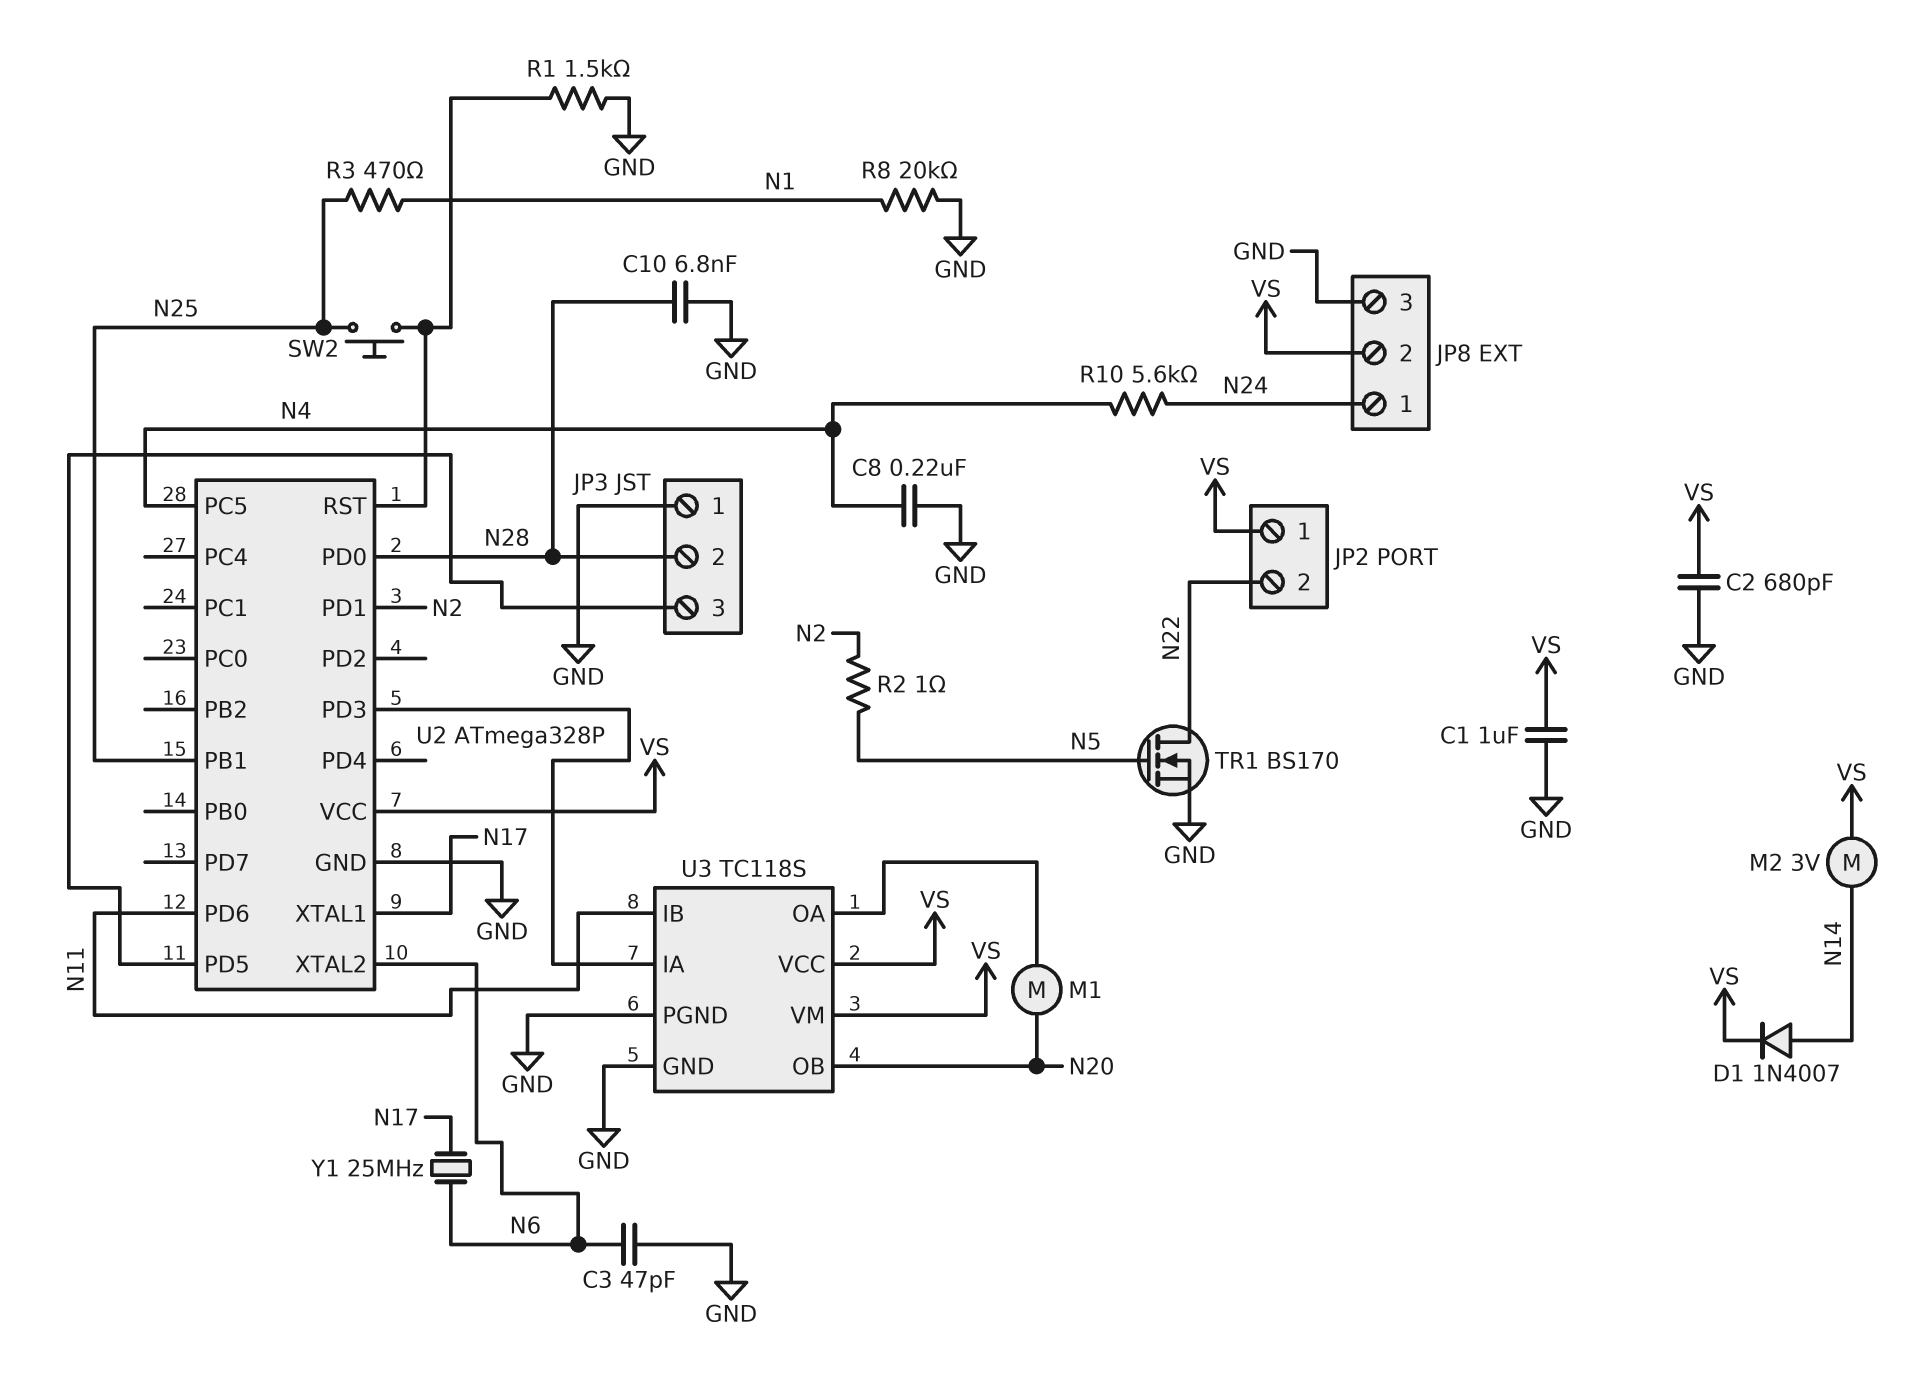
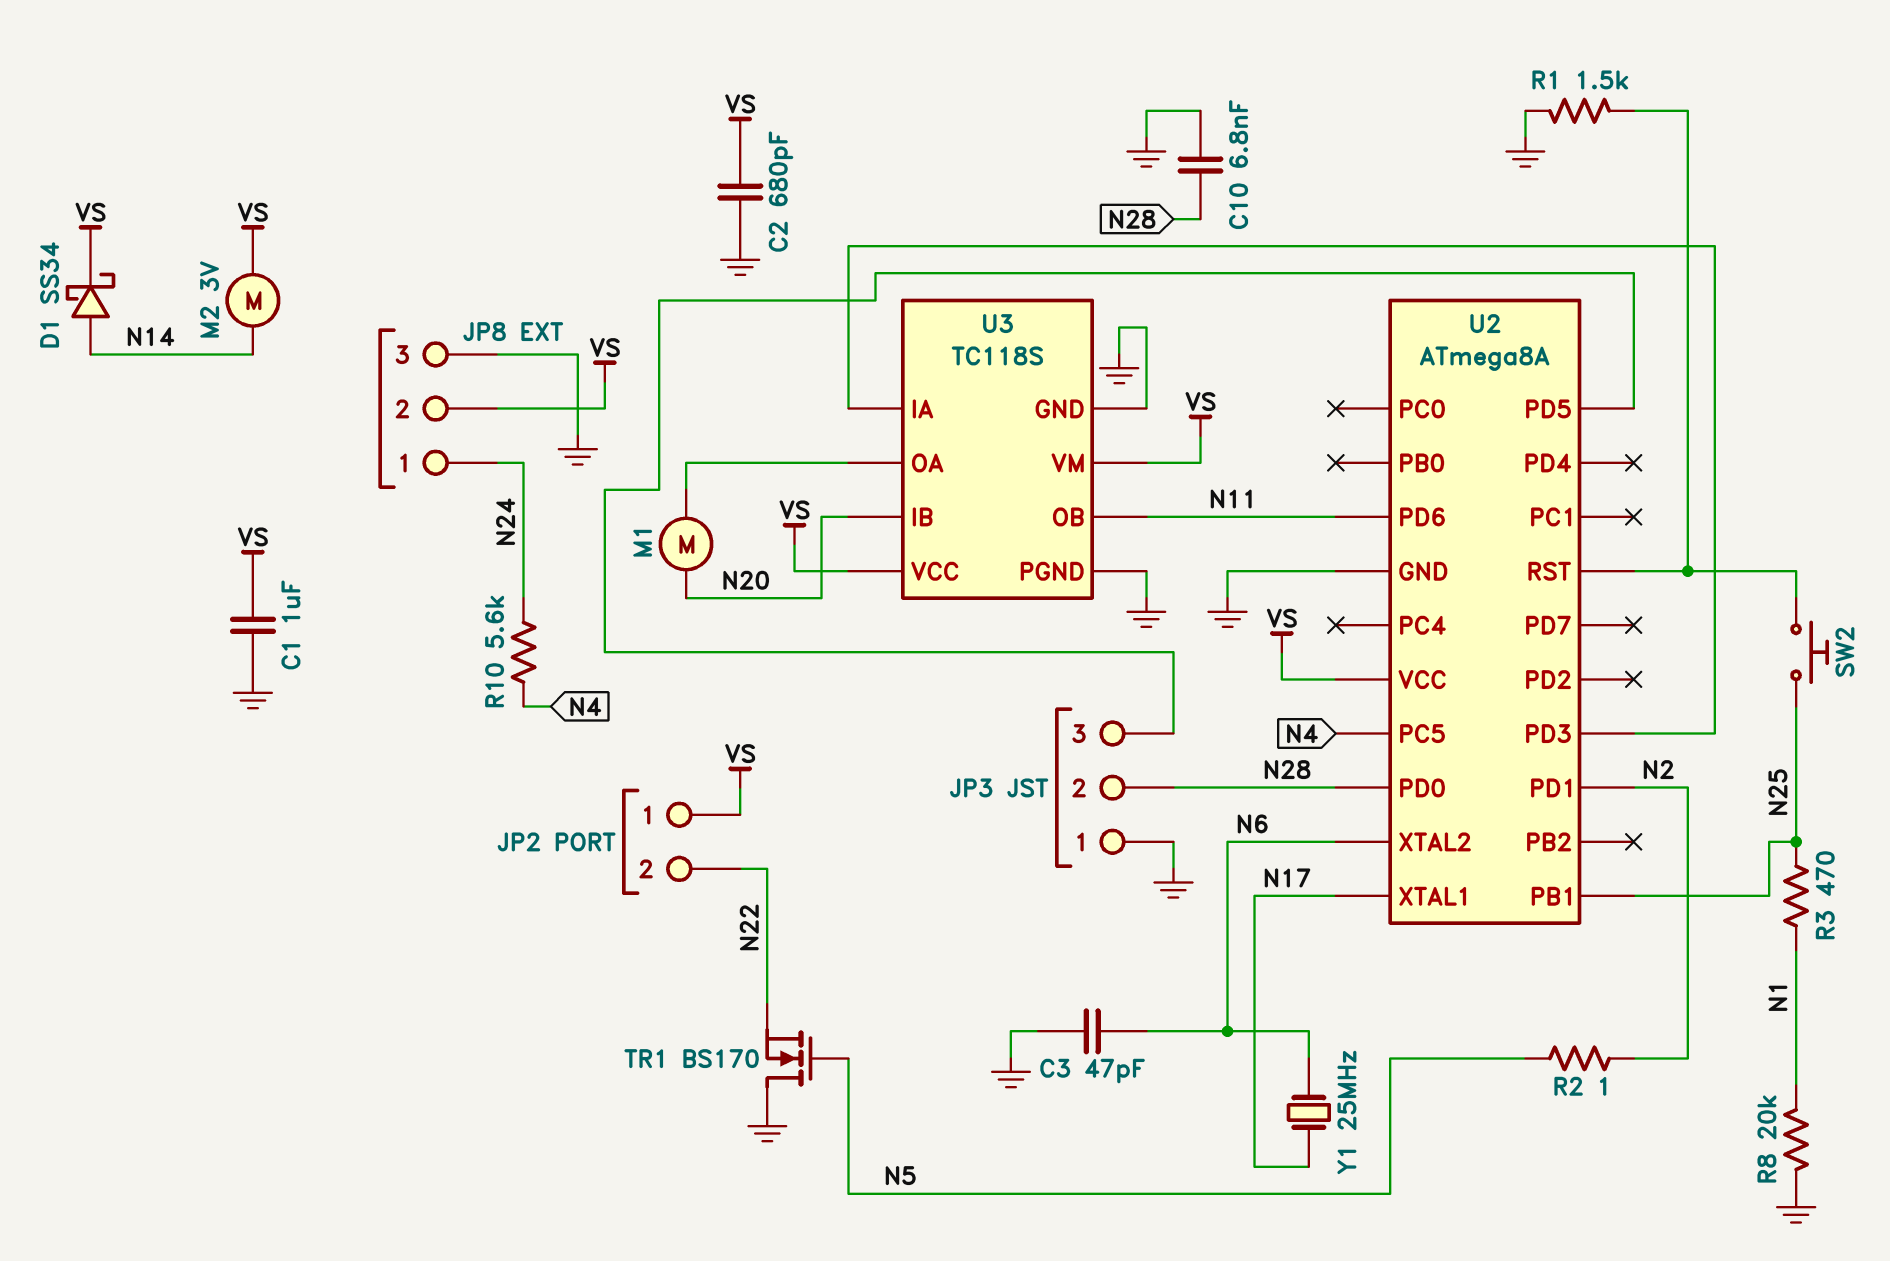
C8: 220nF (GND, N4) -> none
D1: diode 1N4007 (A N14, K VS) -> schottky SS34 (A N14, K VS)
TR1: NMOS BS170 (G N5, D N22, S GND) -> NMOS BS170 (G N5, D GND, S N22)
U2: ATmega328P -> ATmega8A
U3 pin IB: N11 -> N20
U3 pin OB: N20 -> N11

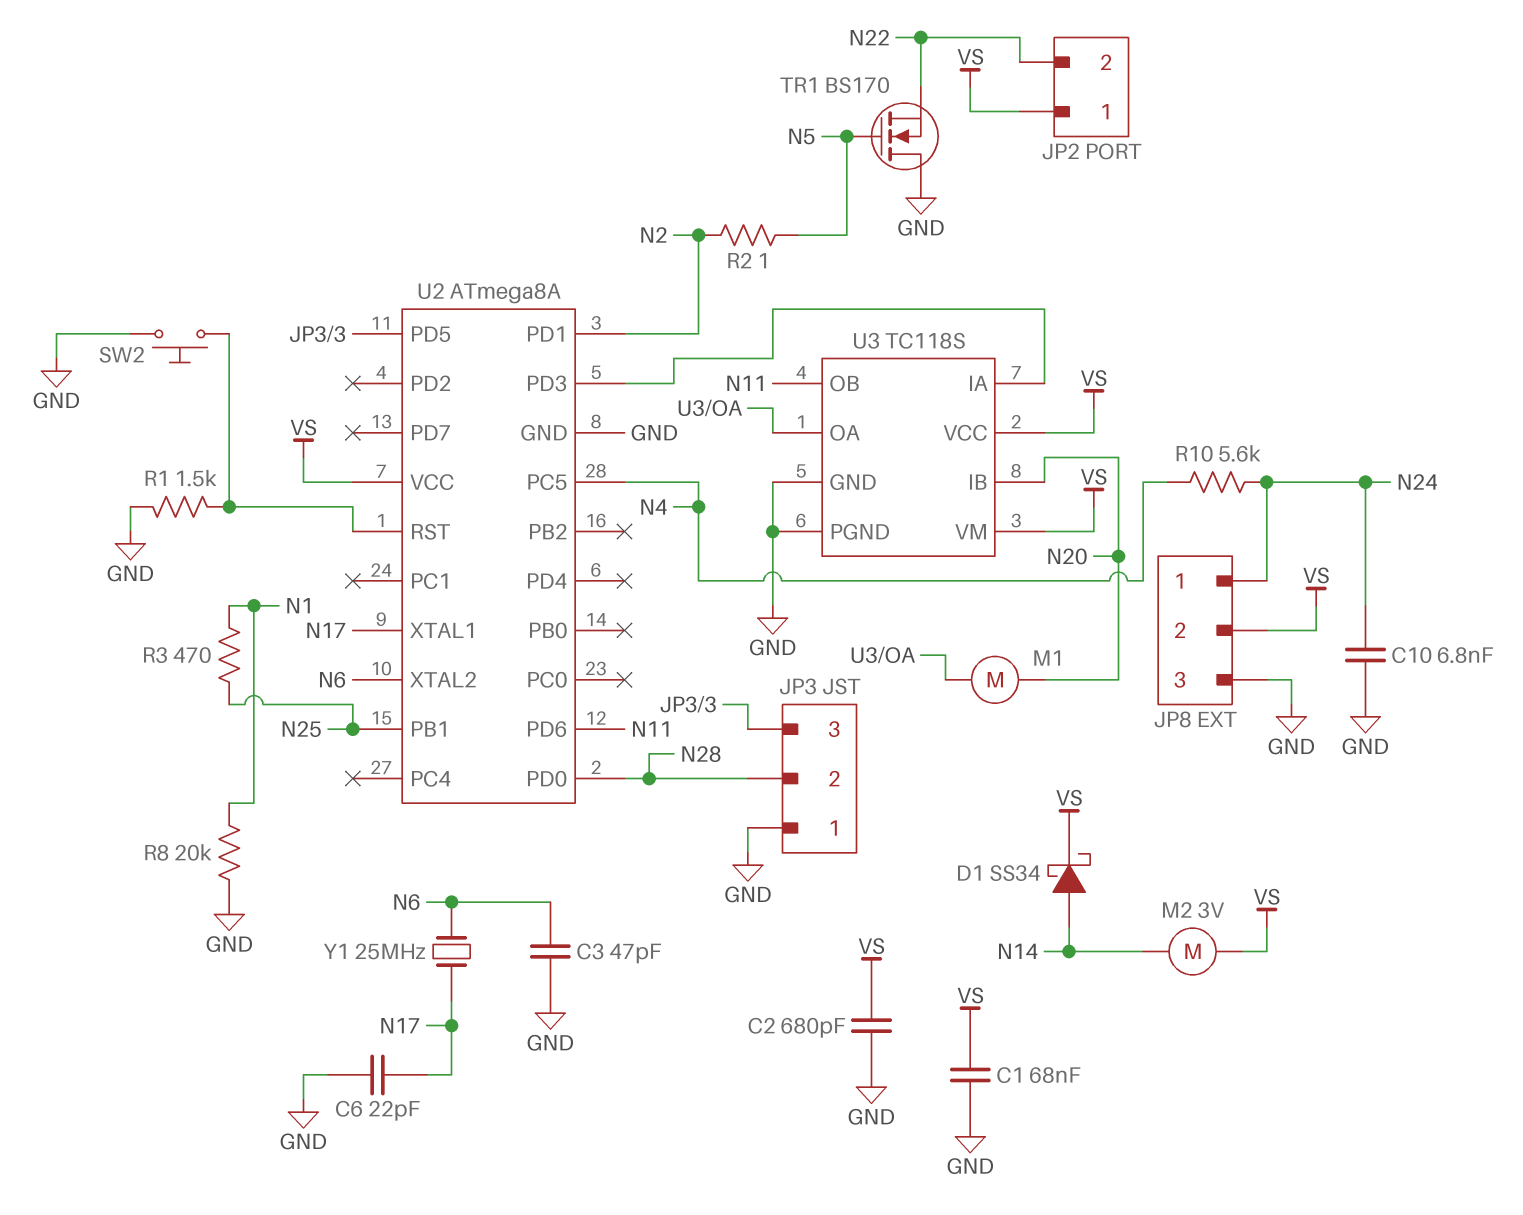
C1: 1uF (GND, VS) -> 68nF (GND, VS)
C6: none -> 22pF (GND, N17)
C10: 6.8nF (GND, N28) -> 6.8nF (GND, N24)
SW2: button (N25, U2/RST) -> button (GND, U2/RST)

